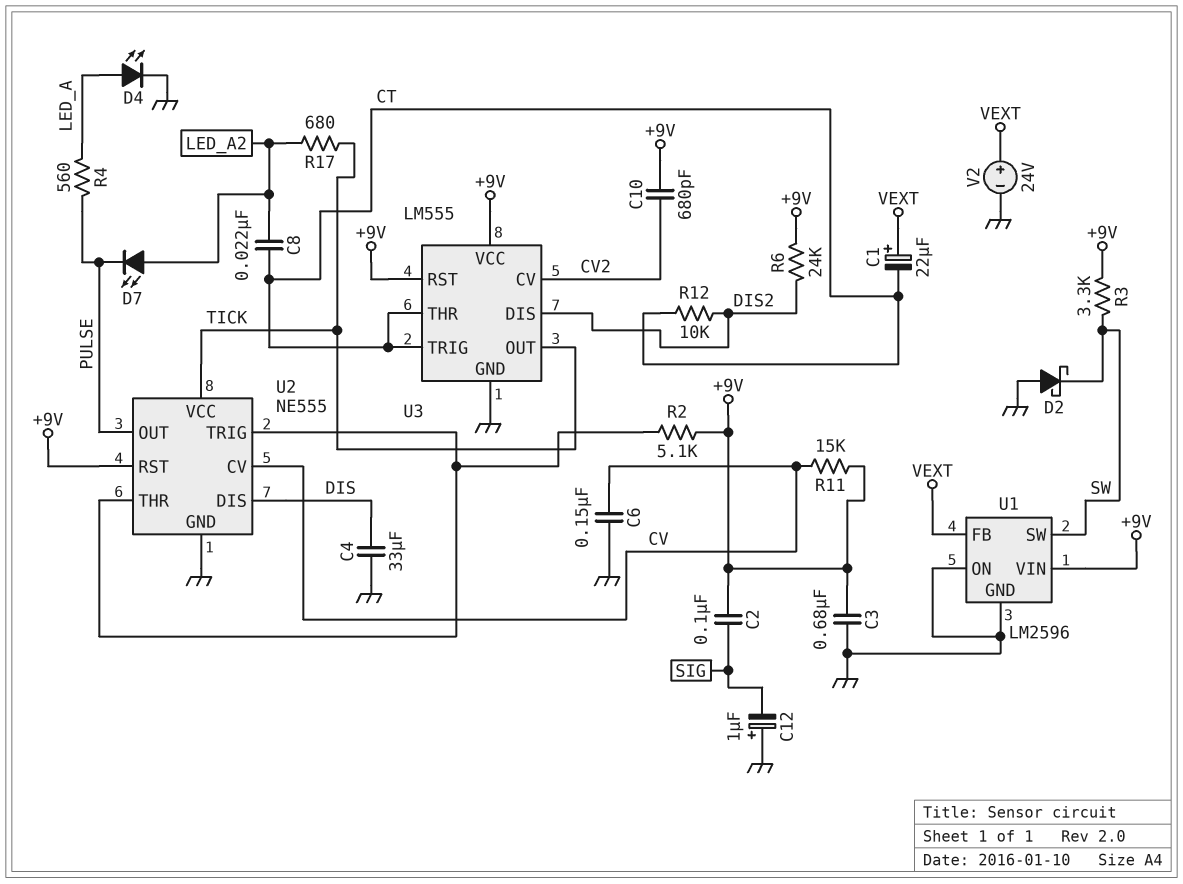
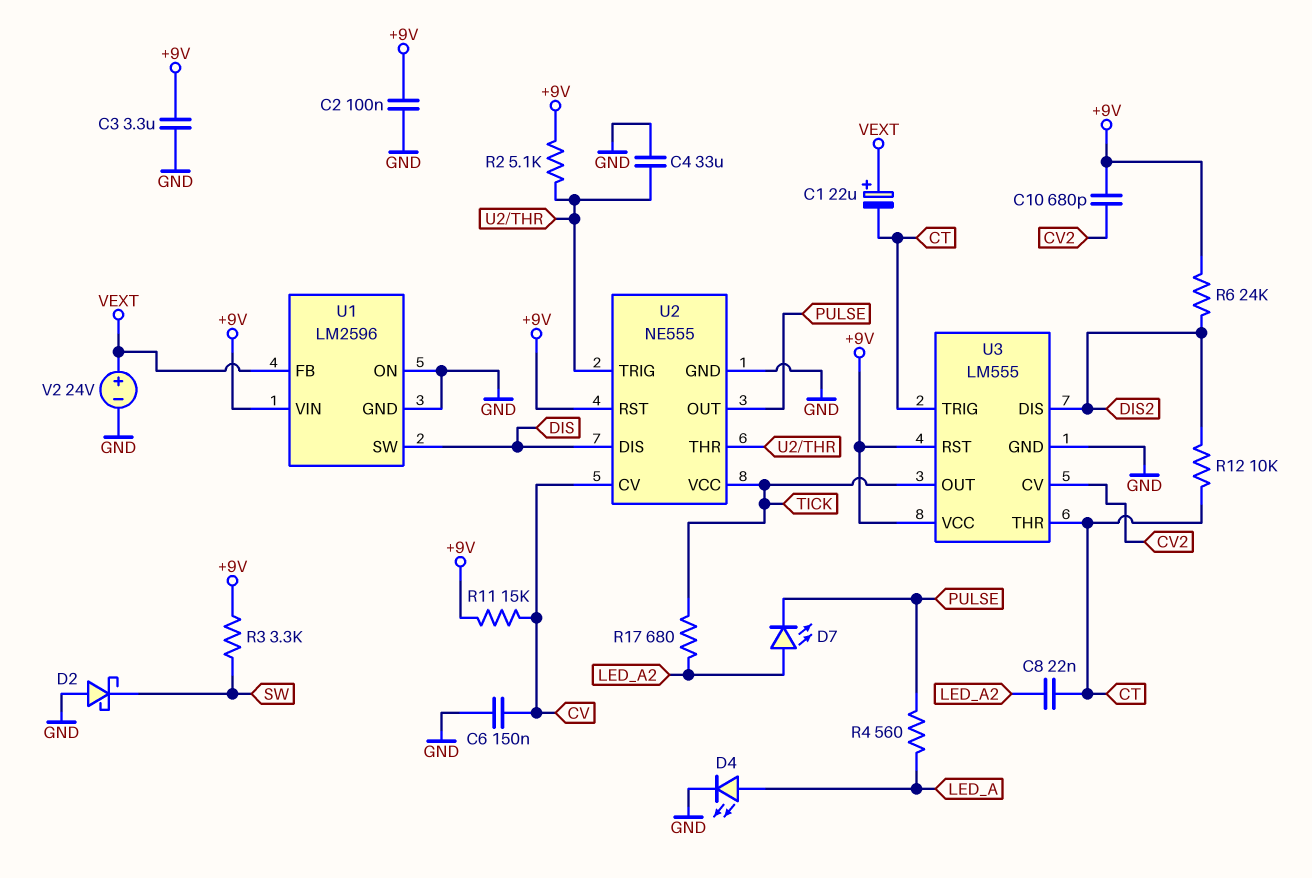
C2: 100nF (+9V, SIG) -> 100nF (+9V, GND)
C3: 680nF (+9V, GND) -> 3.3uF (+9V, GND)
C4: 33uF (DIS, GND) -> 33uF (GND, U2/THR)
C12: 1uF (plus GND, minus SIG) -> none
U1 pin SW: SW -> DIS

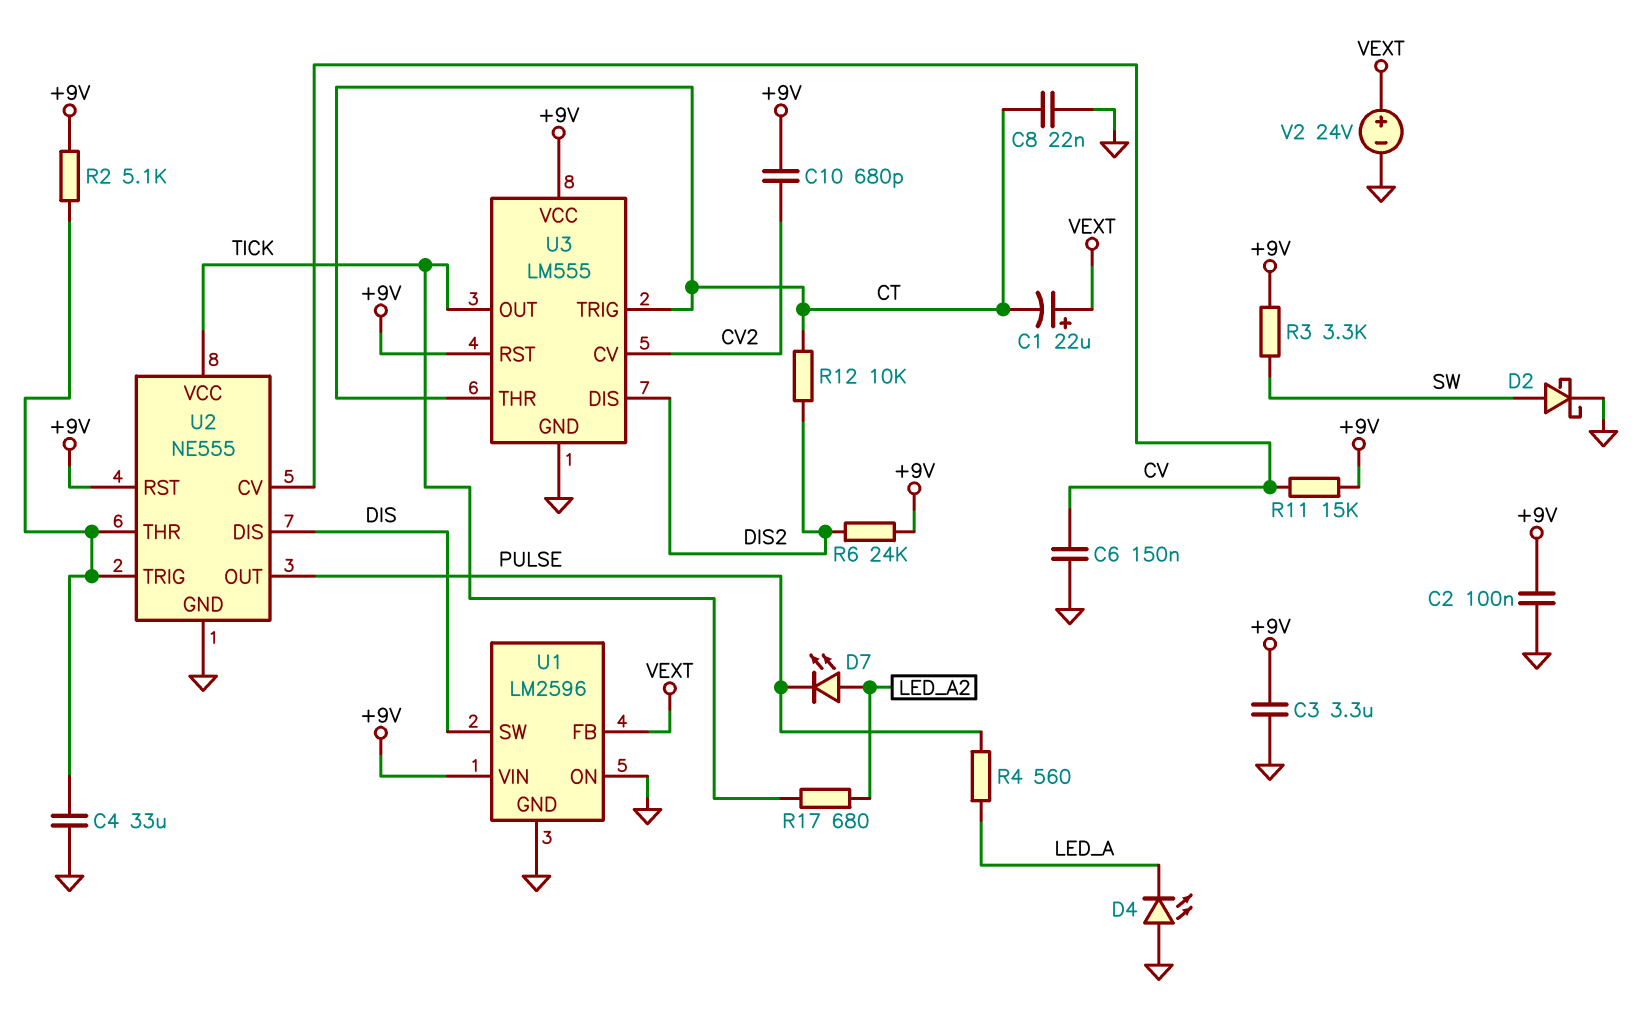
C8: 22nF (CT, LED_A2) -> 22nF (CT, GND)
D2: schottky (A GND, K SW) -> schottky (A SW, K GND)
D4: LED (A LED_A, K GND) -> LED (A GND, K LED_A)

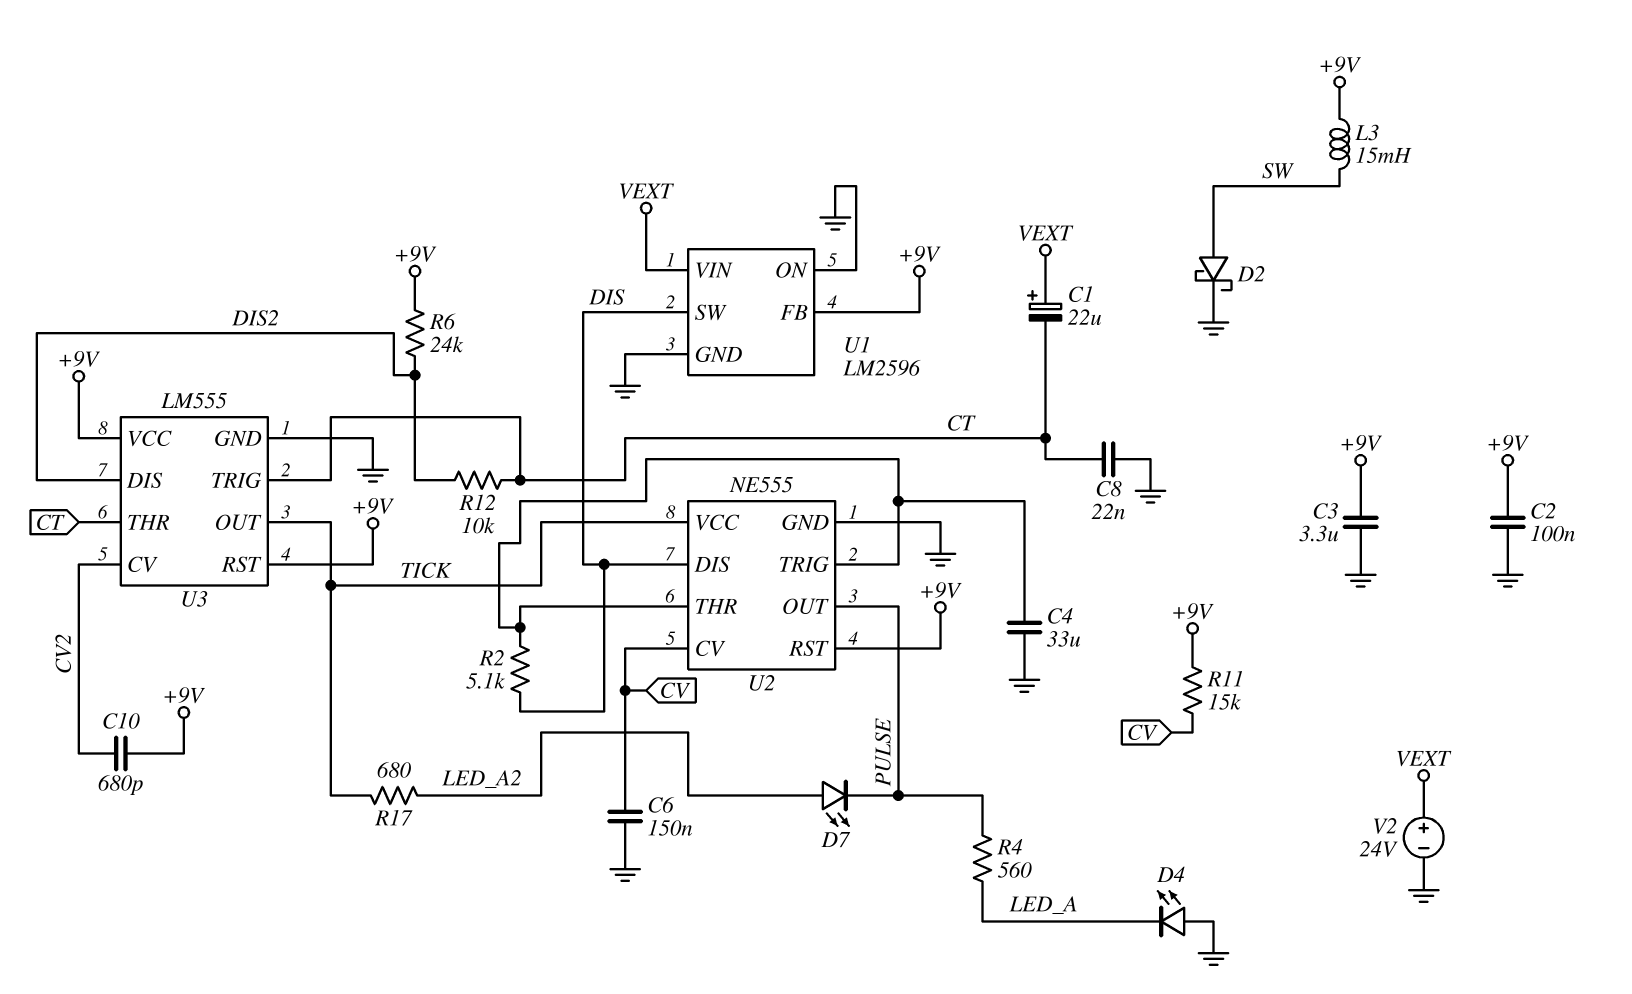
L3: none -> 15mH (+9V, SW)
R2: 5.1k (+9V, U2/THR) -> 5.1k (DIS, U2/THR)
R3: 3.3k (+9V, SW) -> none
U1 pin FB: VEXT -> +9V
U1 pin VIN: +9V -> VEXT

